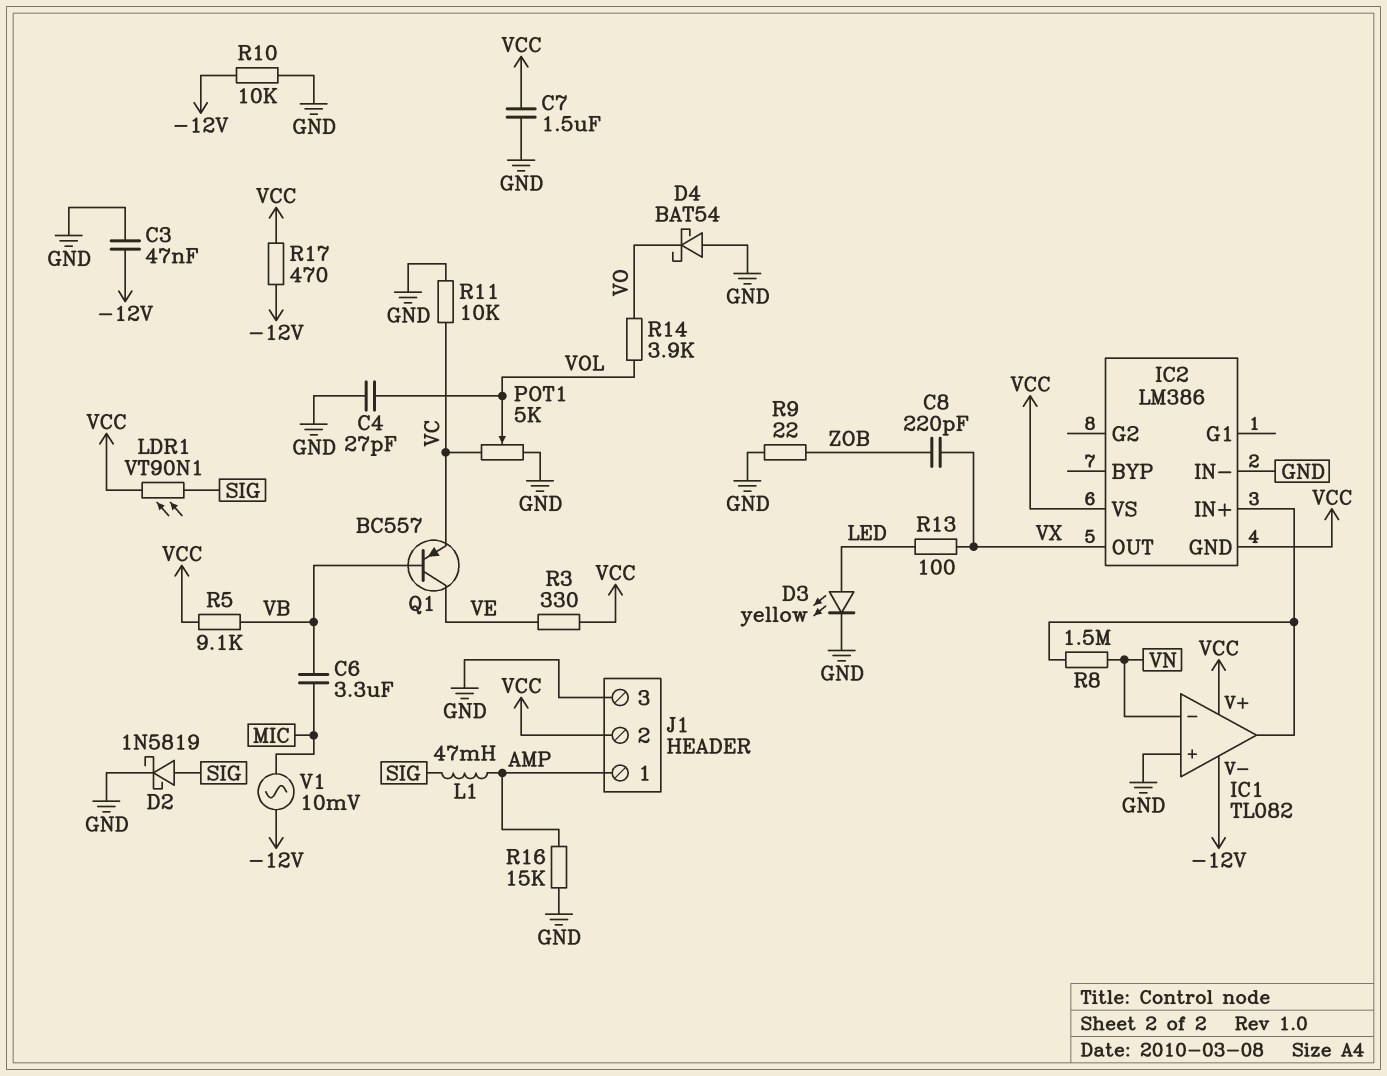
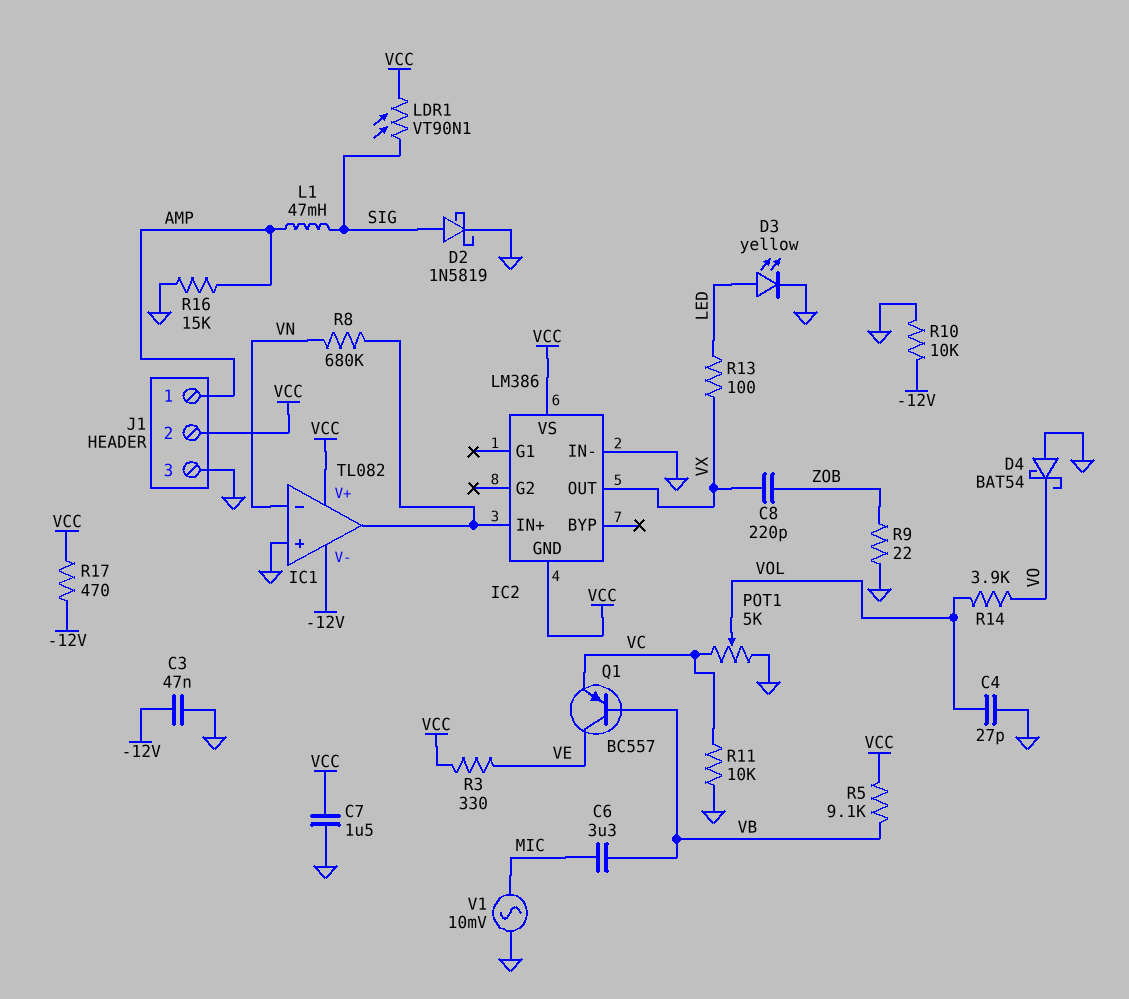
R8: 1.5M (IC1/out, VN) -> 680k (IC1/out, VN)
V1: AC 10mV (-12V, MIC) -> AC 10mV (GND, MIC)

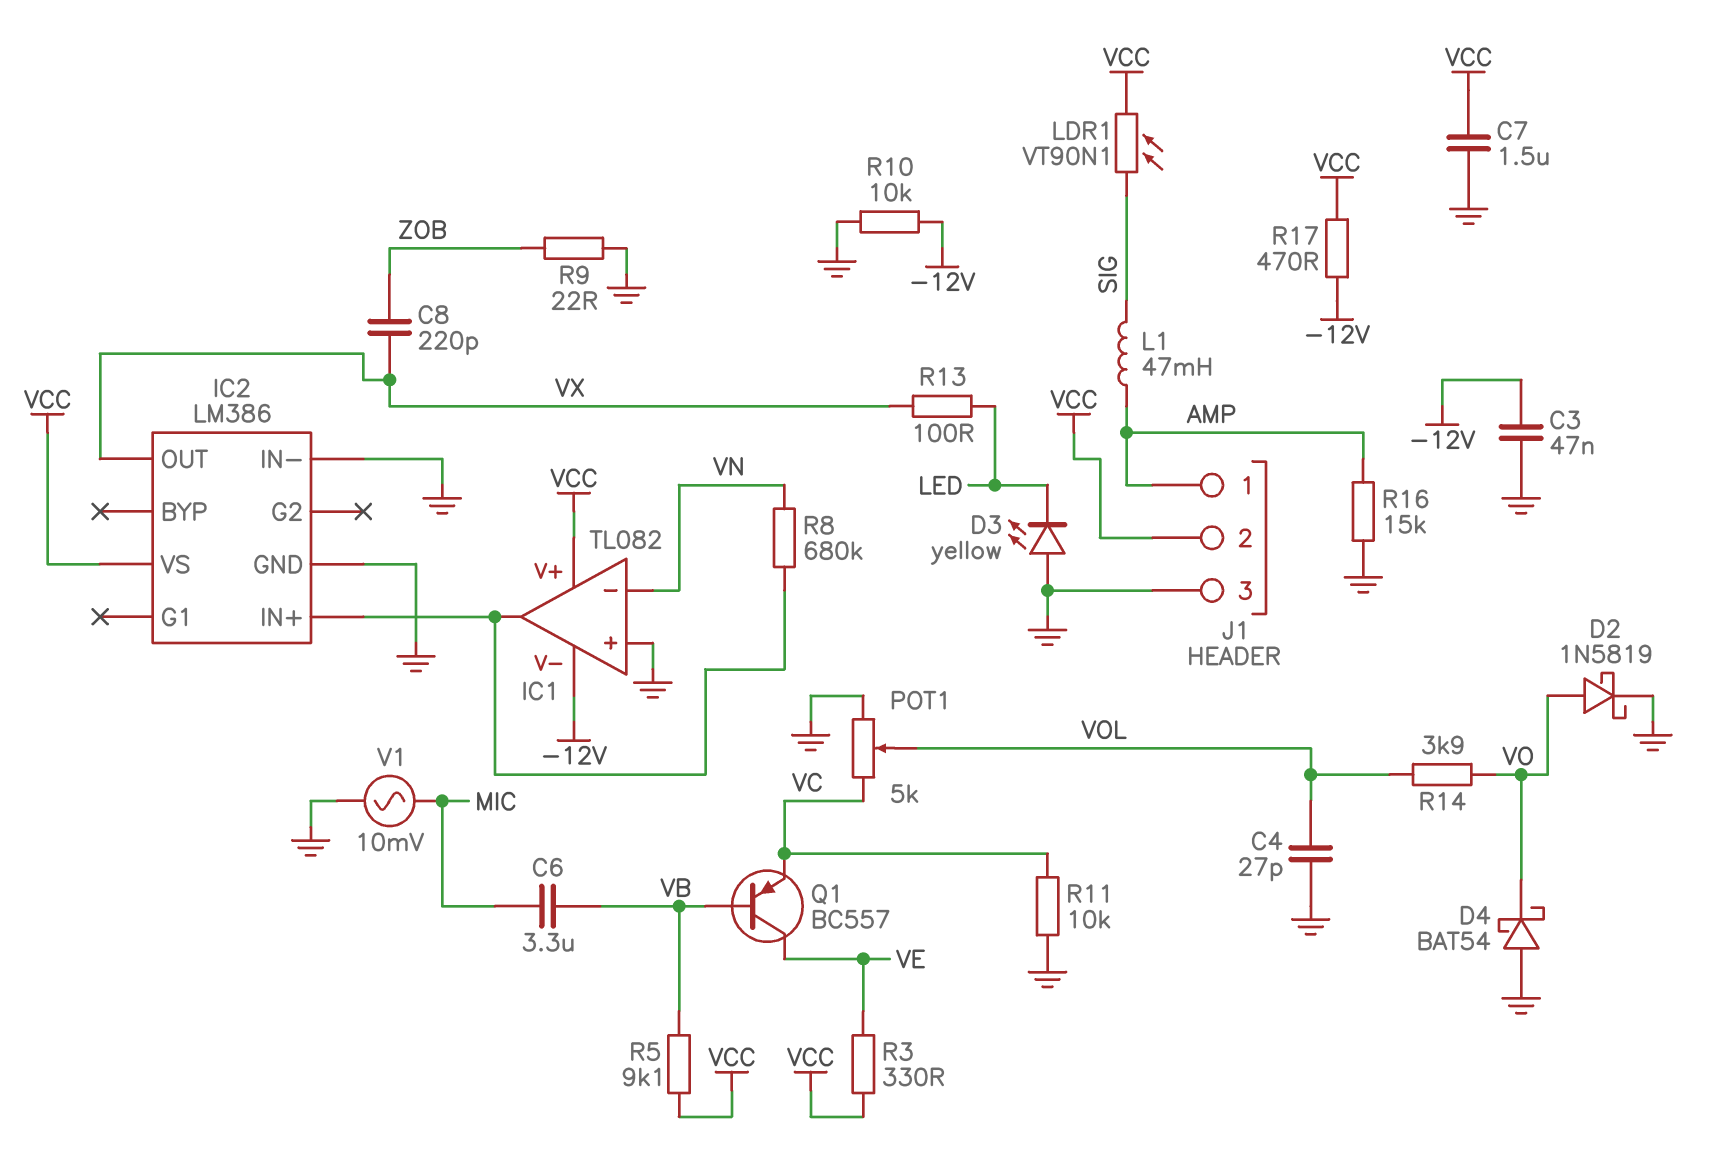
D2: schottky 1N5819 (A SIG, K GND) -> schottky 1N5819 (A VO, K GND)
D3: LED yellow (A LED, K GND) -> LED yellow (A GND, K LED)
IC2 pin GND: VCC -> GND

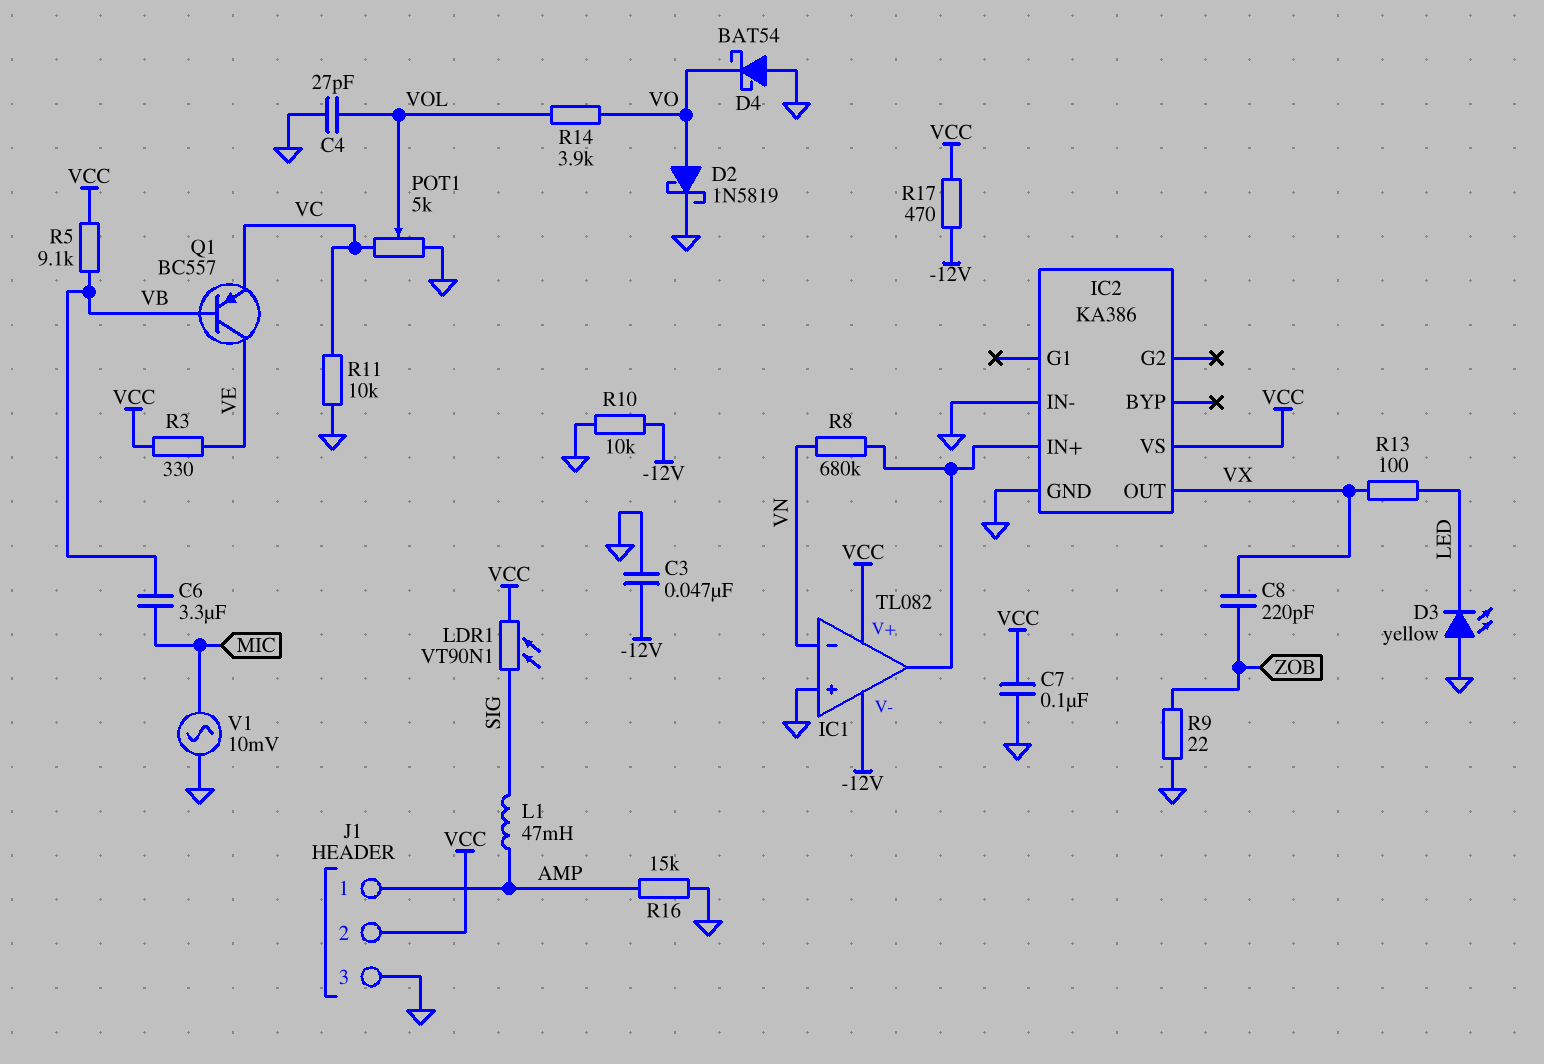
C7: 1.5uF (GND, VCC) -> 100nF (GND, VCC)
IC2: LM386 -> KA386

